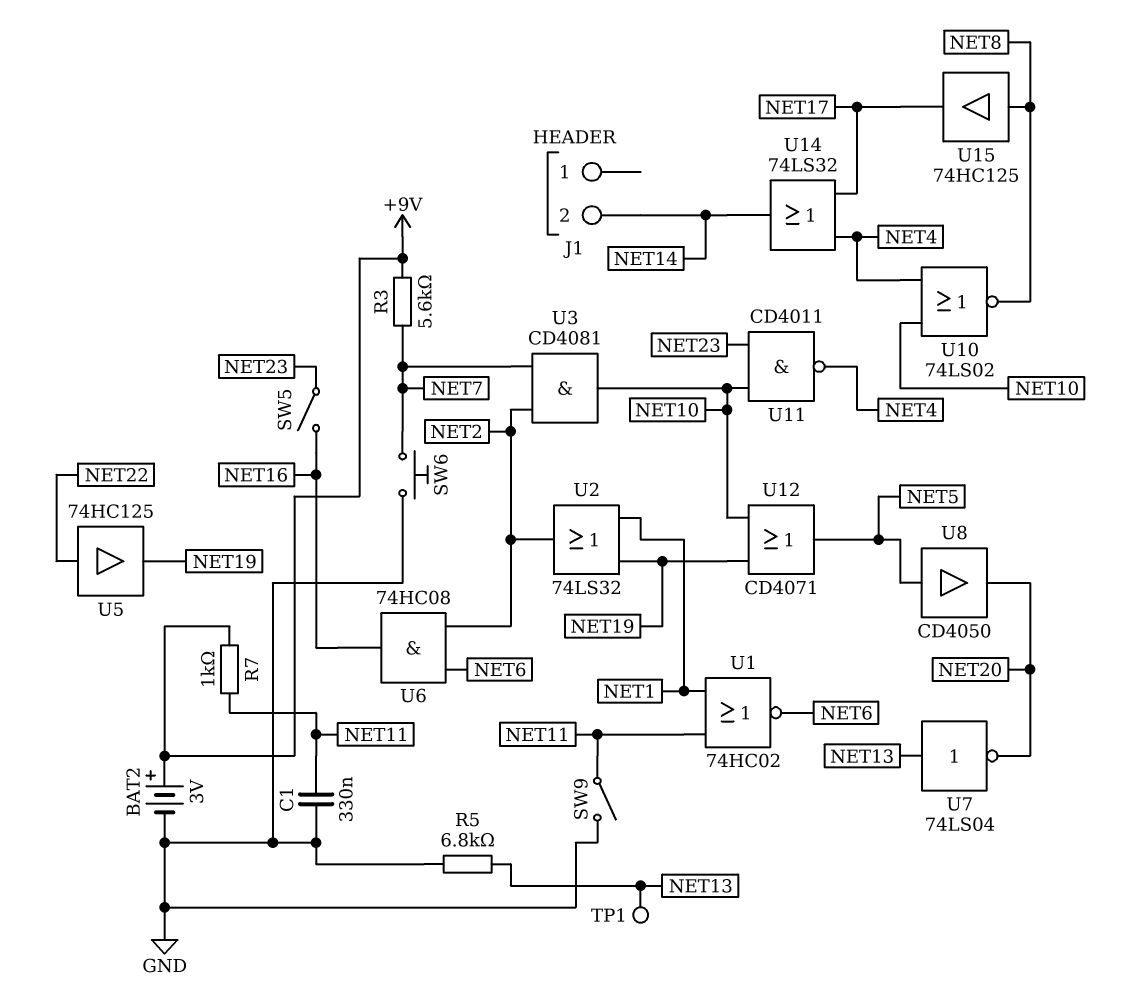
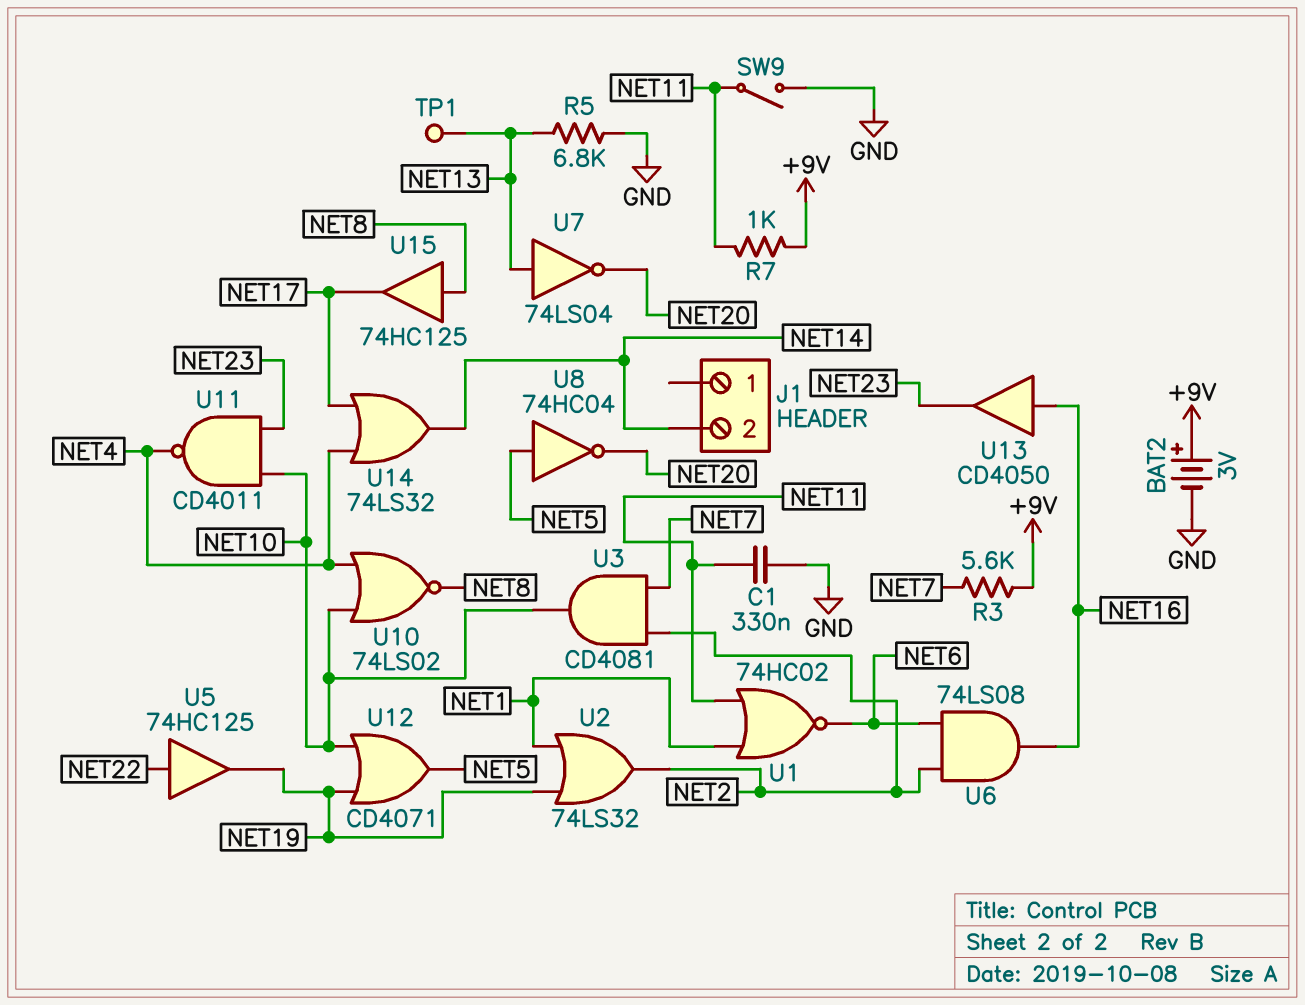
SW5: switch (NET16, NET23) -> none
SW6: button (GND, NET7) -> none
U6: AND 74HC08 (in NET2, in NET6, out NET16) -> AND 74LS08 (in NET2, in NET6, out NET16)
U8: buffer CD4050 (in NET5, out NET20) -> NOT 74HC04 (in NET5, out NET20)
U13: none -> buffer CD4050 (in NET16, out NET23)

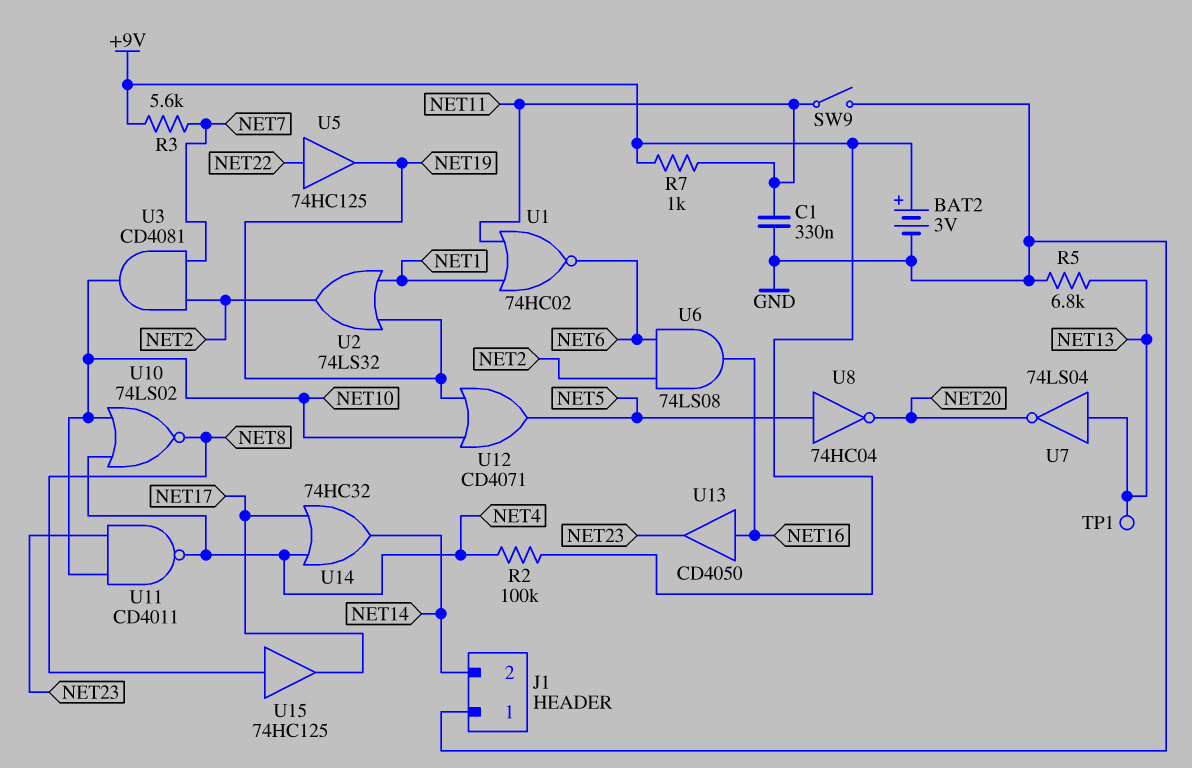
J1 pin 1: none -> GND
R2: none -> 100k (+9V, NET4)
U14: OR 74LS32 (in NET4, in NET17, out NET14) -> OR 74HC32 (in NET4, in NET17, out NET14)

